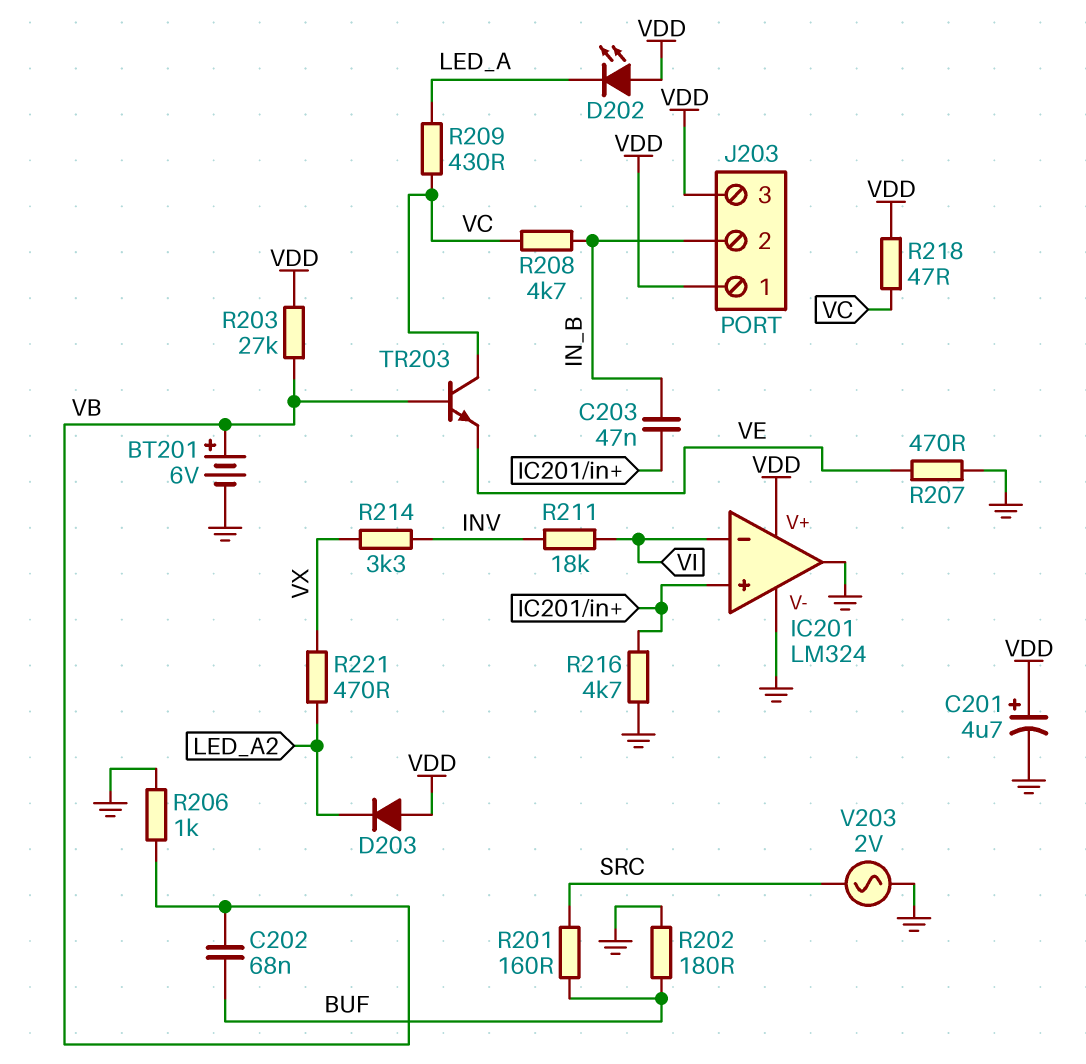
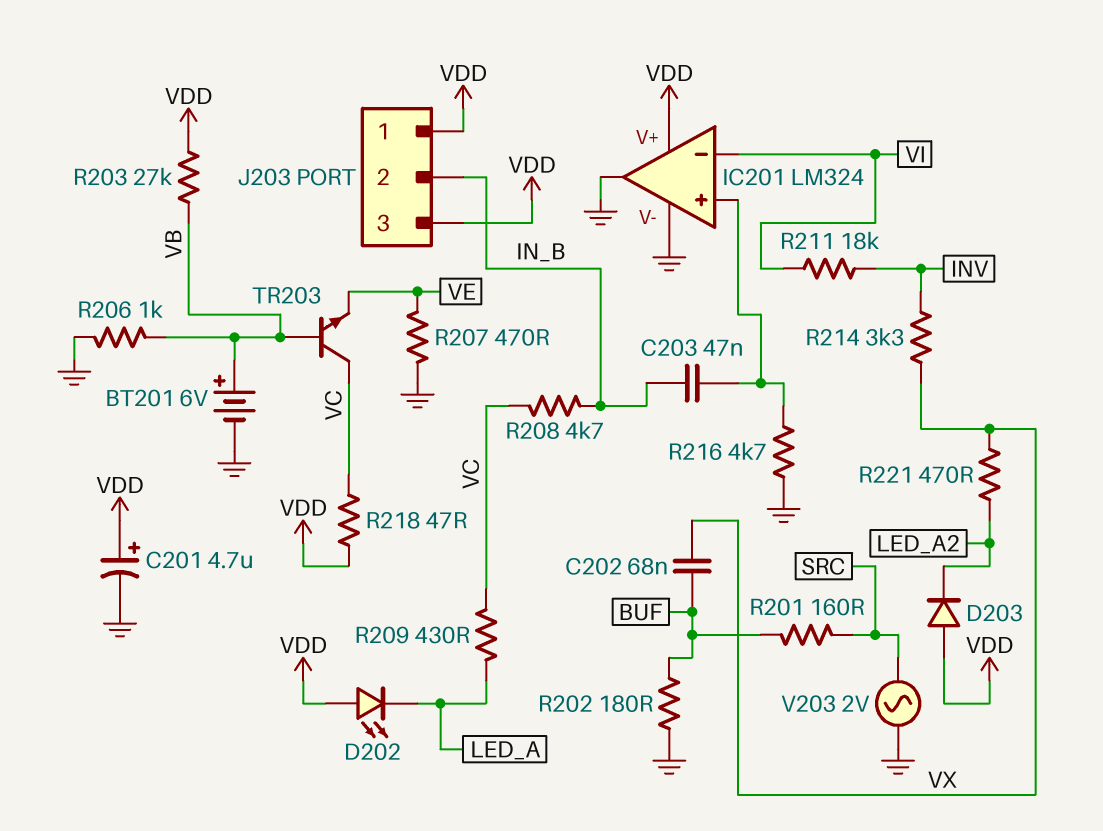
C202: 68nF (BUF, VB) -> 68nF (BUF, VX)

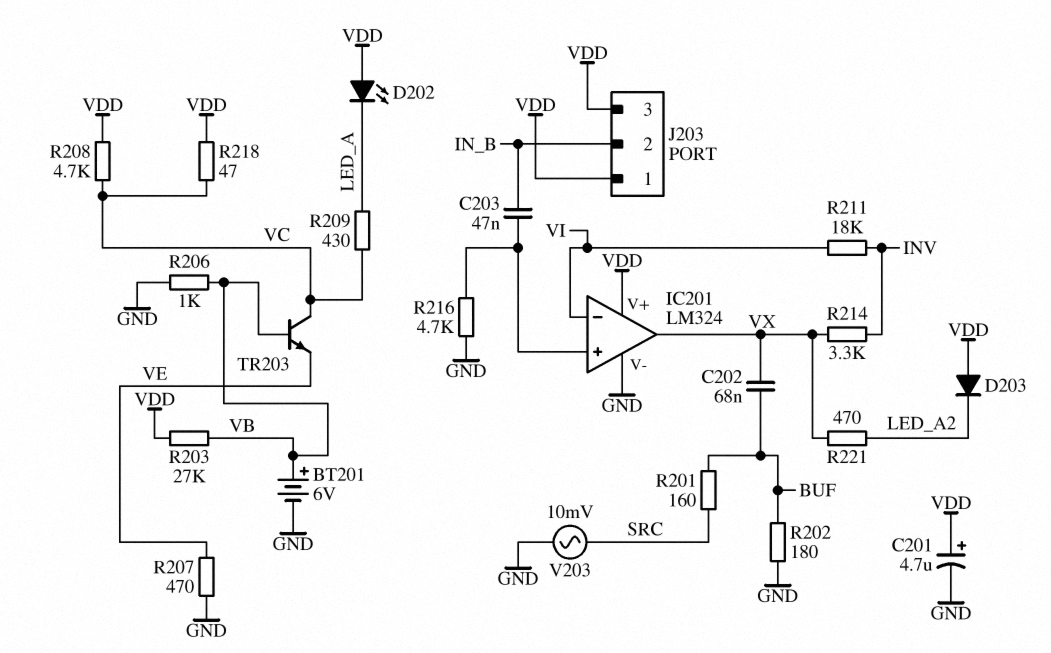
IC201 pin out: GND -> VX
R208: 4.7k (IN_B, VC) -> 4.7k (VC, VDD)
V203: AC 2V (GND, SRC) -> AC 10mV (GND, SRC)

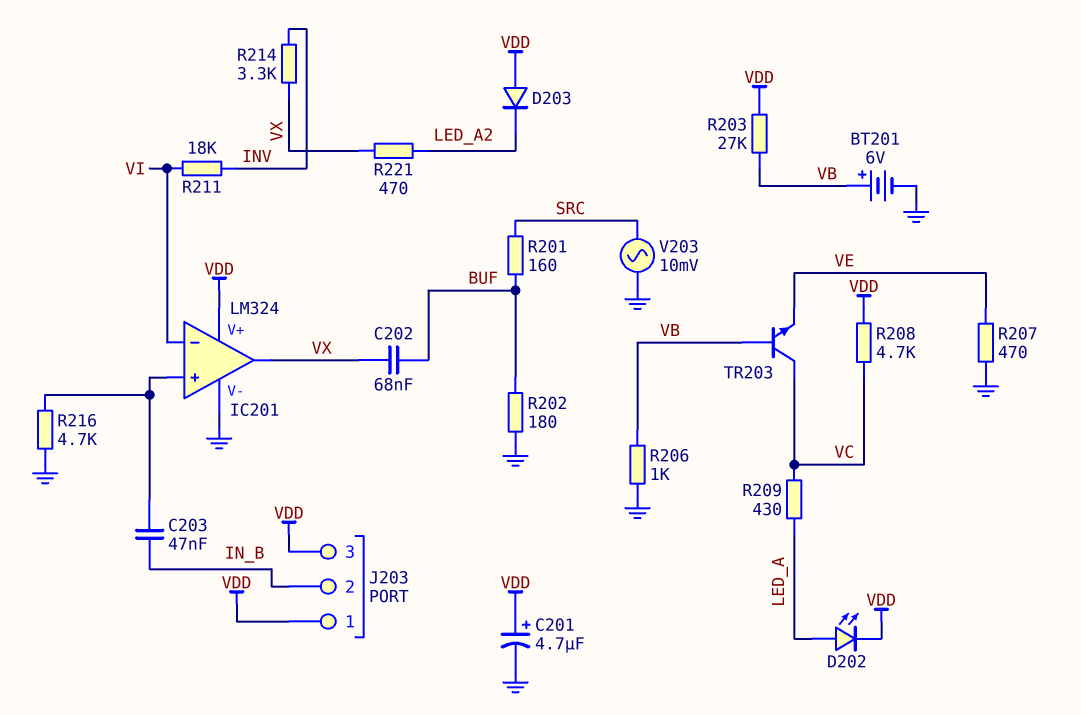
D202: LED (A VDD, K LED_A) -> LED (A LED_A, K VDD)
R218: 47 (VC, VDD) -> none

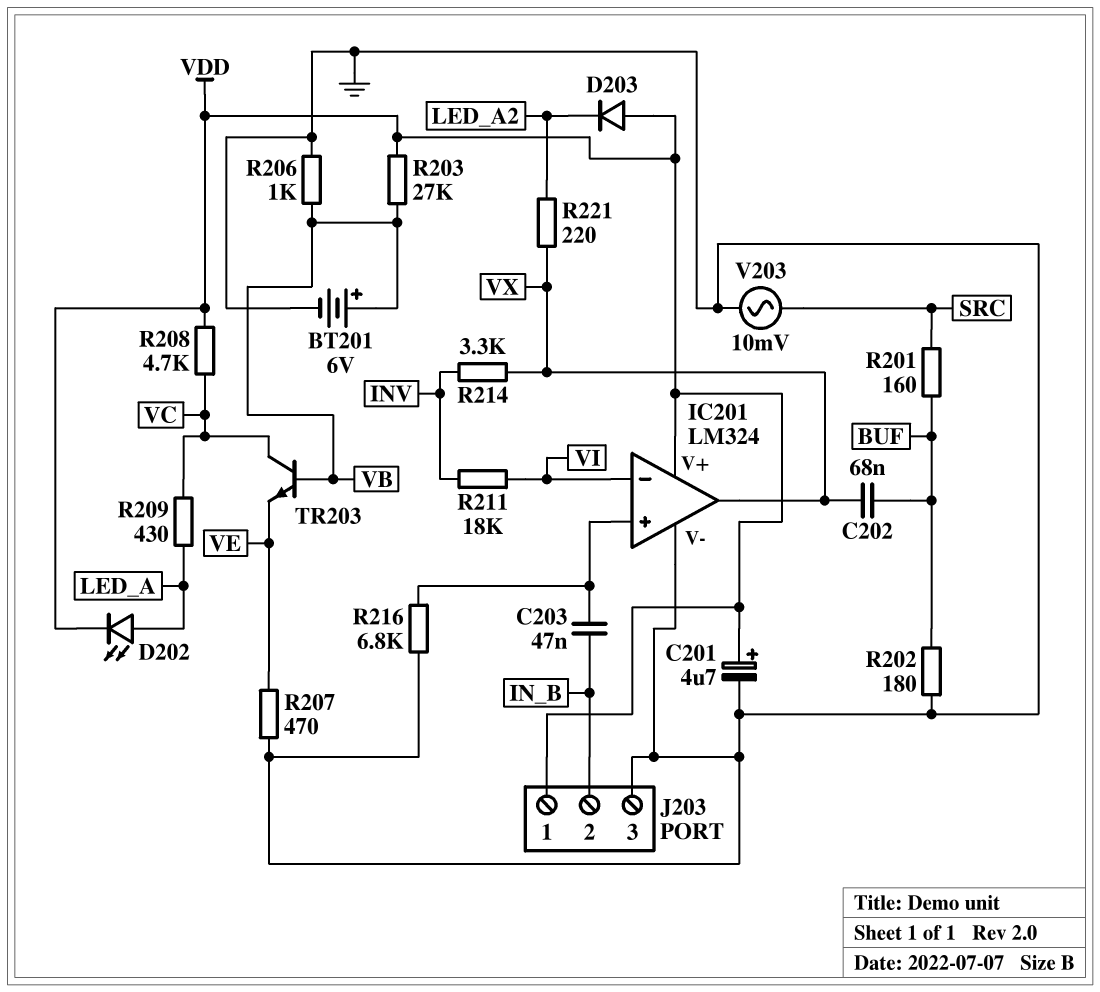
J203 pin 3: VDD -> GND
R216: 4.7k (GND, IC201/in+) -> 6.8k (GND, IC201/in+)
R221: 470 (LED_A2, VX) -> 220 (LED_A2, VX)

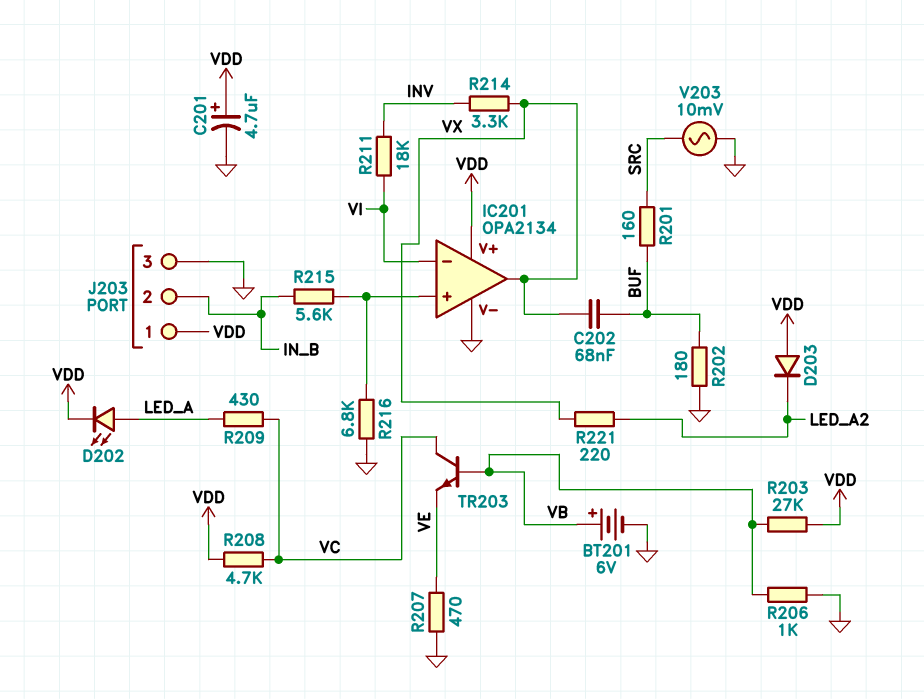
C203: 47nF (IC201/in+, IN_B) -> none
IC201: LM324 -> OPA2134
R215: none -> 5.6k (IC201/in+, IN_B)

